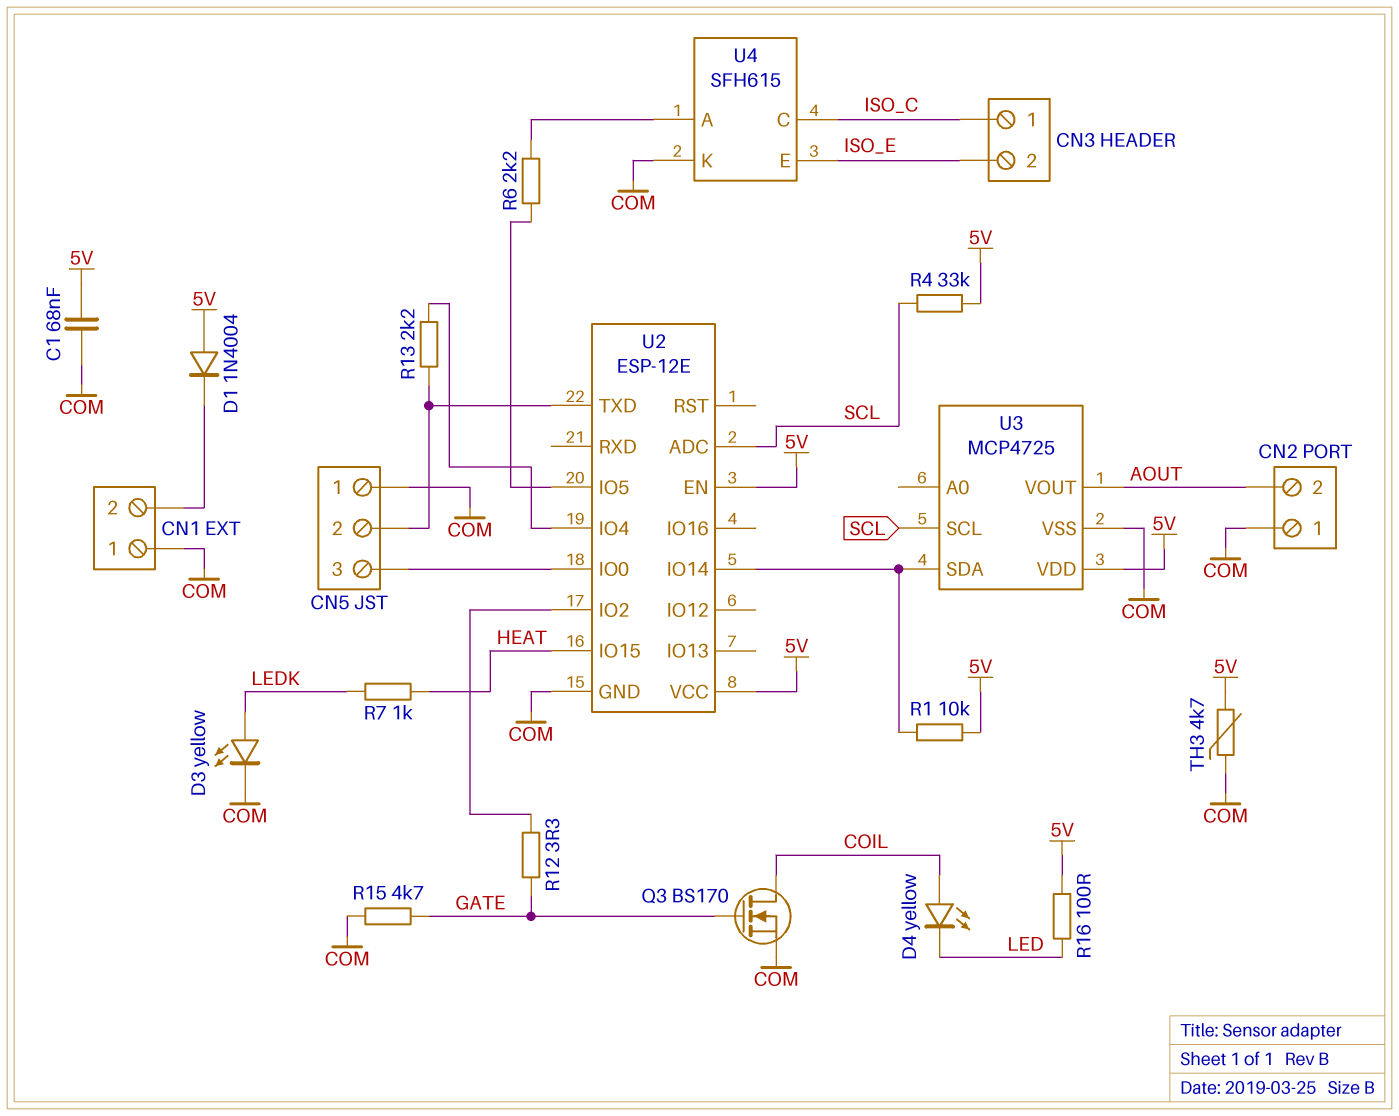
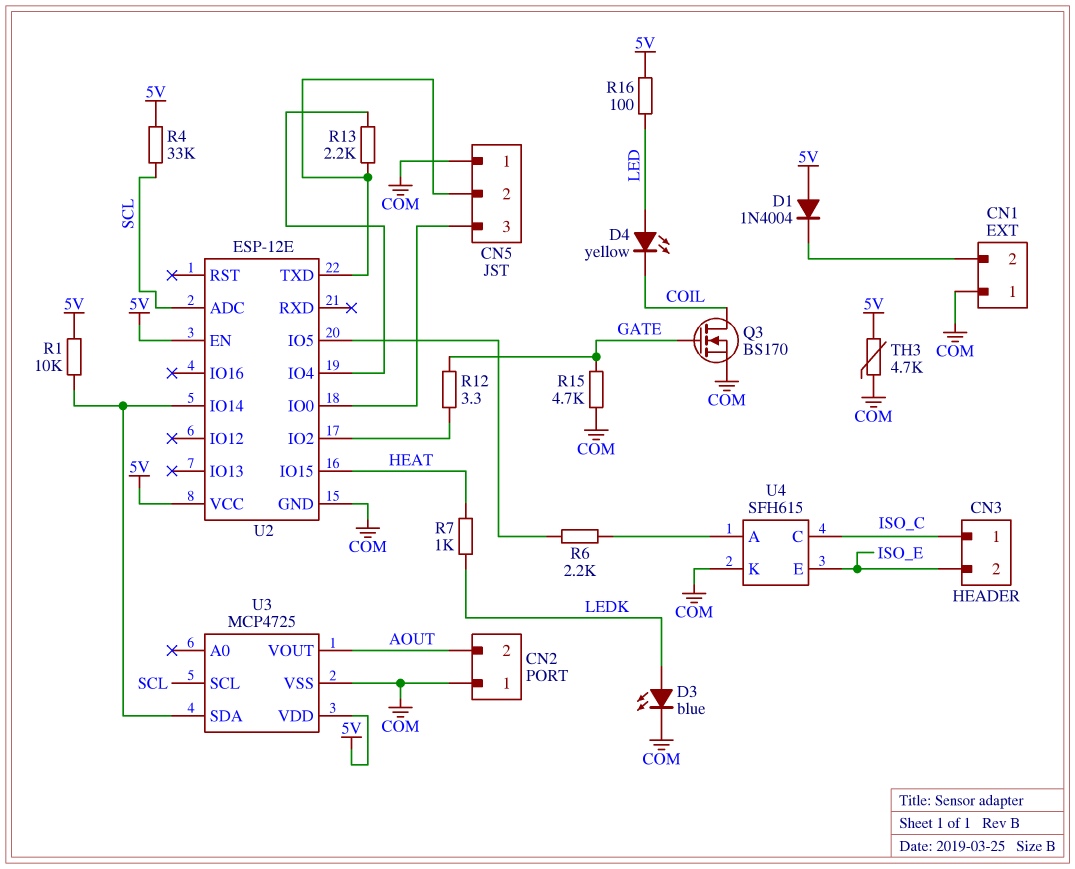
C1: 68nF (5V, COM) -> none
D3: LED yellow (A LEDK, K COM) -> LED blue (A LEDK, K COM)
D4: LED yellow (A COIL, K LED) -> LED yellow (A LED, K COIL)

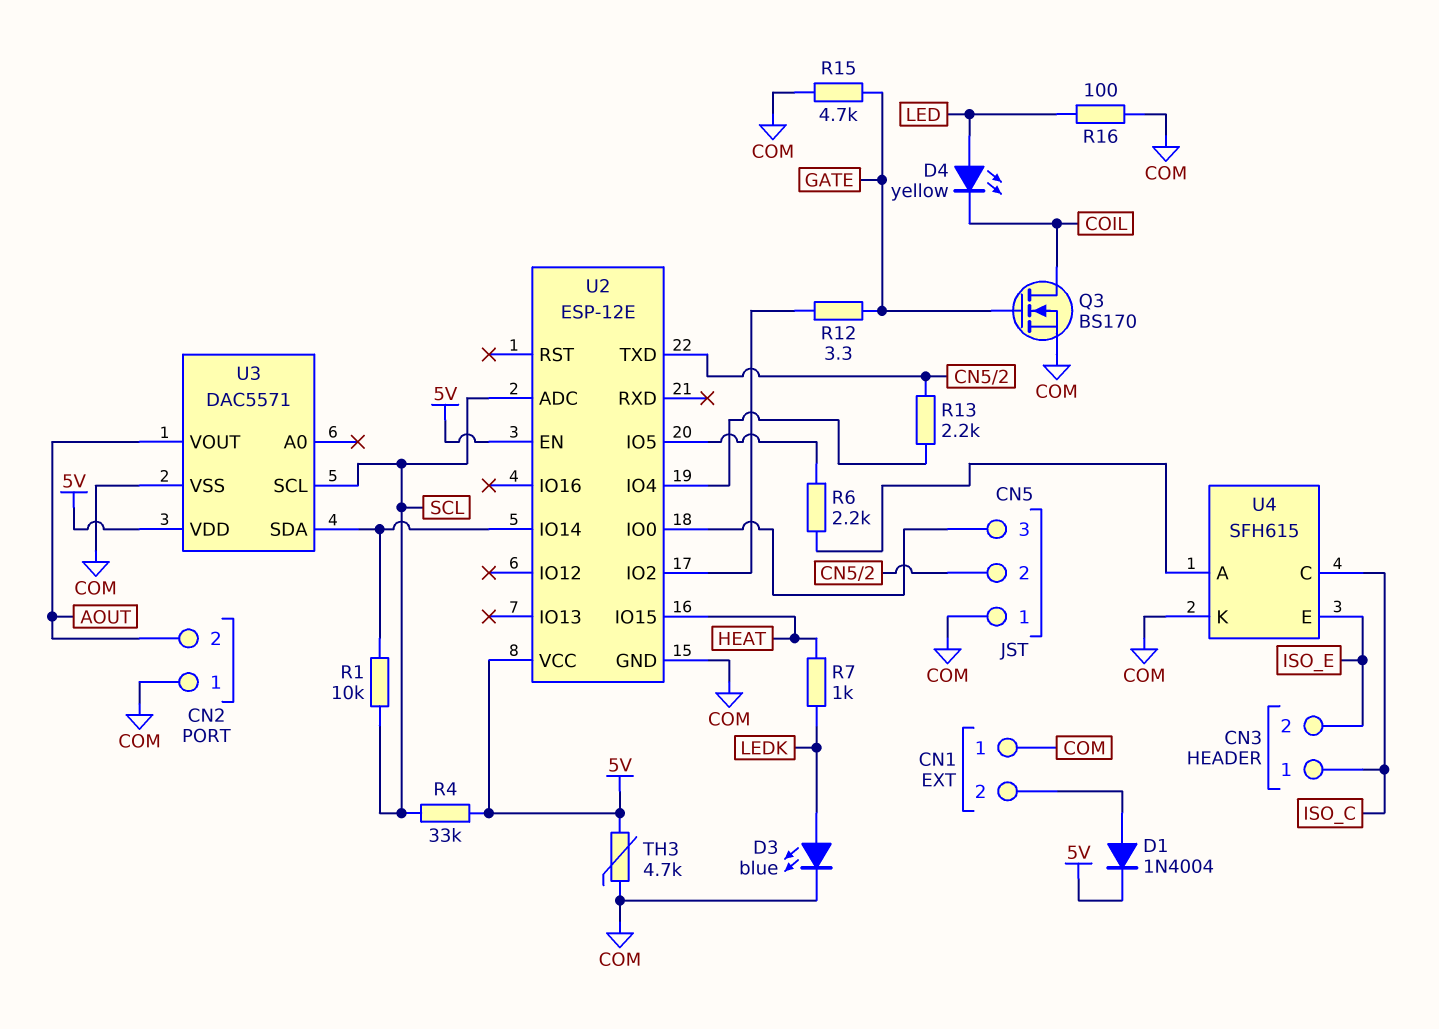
D1: diode 1N4004 (A 5V, K CN1/2) -> diode 1N4004 (A CN1/2, K 5V)
R1: 10k (5V, U2/IO14) -> 10k (SCL, U2/IO14)
R16: 100 (5V, LED) -> 100 (COM, LED)
U3: MCP4725 -> DAC5571

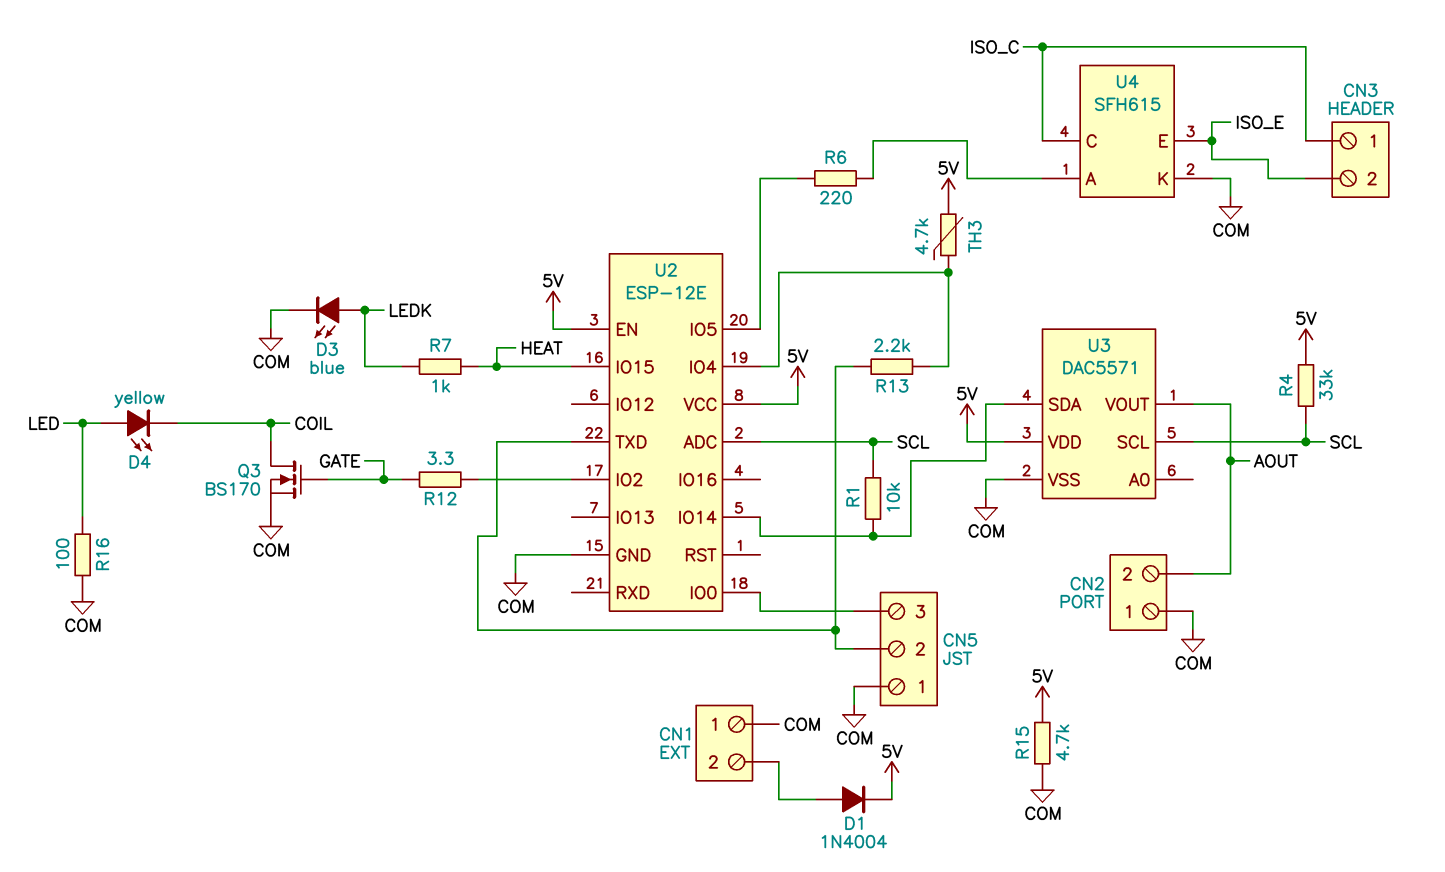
R6: 2.2k (U2/IO5, U4/A) -> 220 (U2/IO5, U4/A)
R15: 4.7k (COM, GATE) -> 4.7k (5V, COM)
TH3: 4.7k (5V, COM) -> 4.7k (5V, U2/IO4)

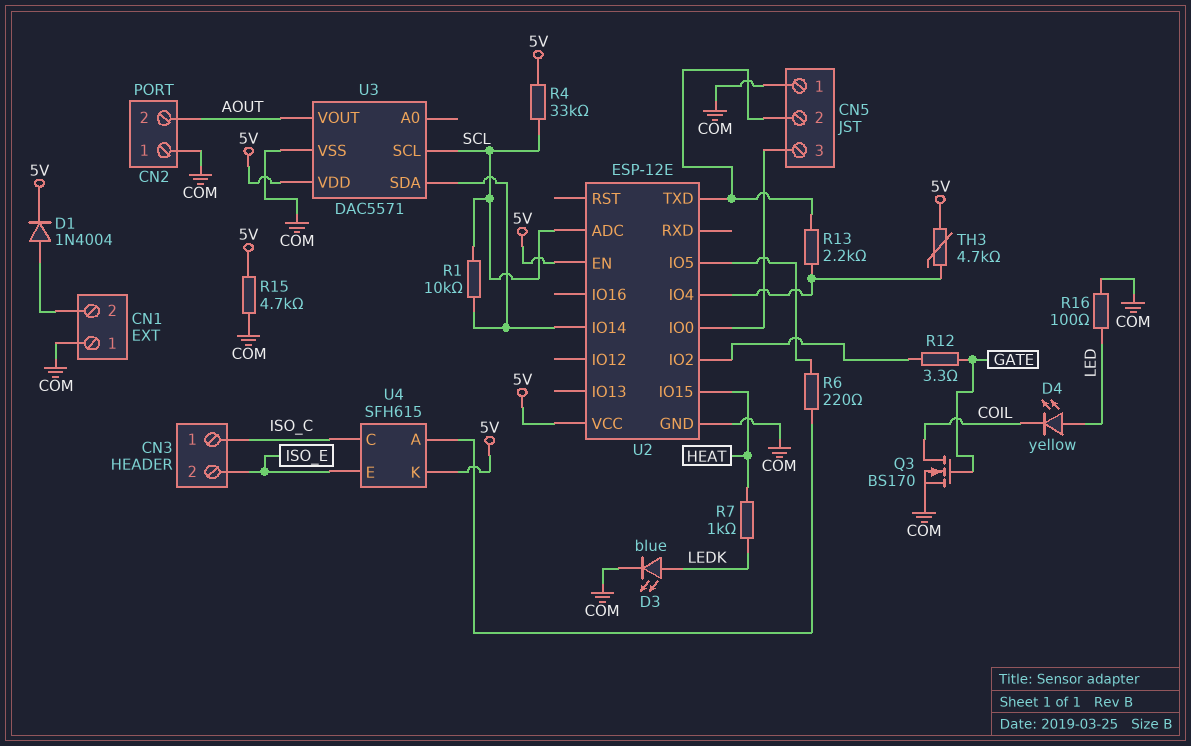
U4 pin K: COM -> 5V

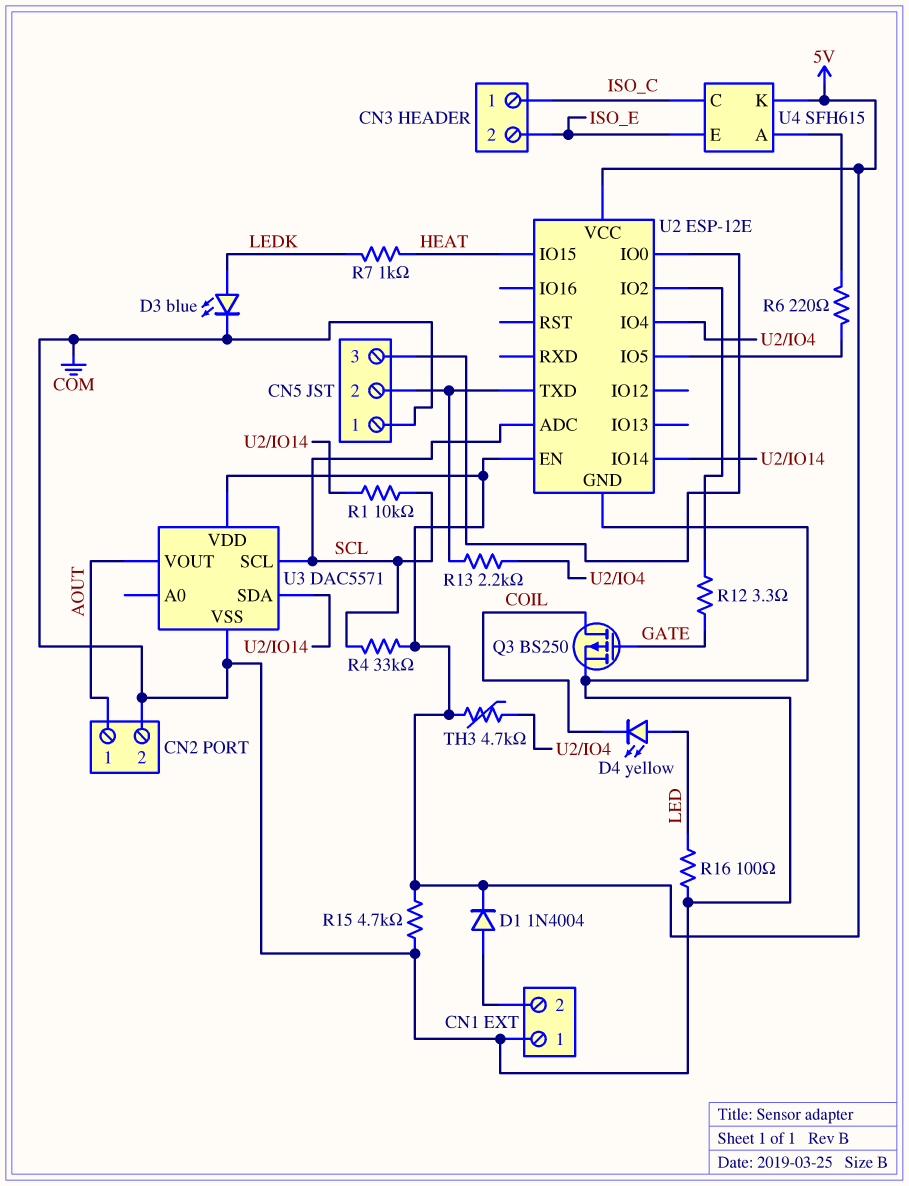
CN2 pin 1: COM -> AOUT
CN2 pin 2: AOUT -> COM
Q3: NMOS BS170 (G GATE, D COIL, S COM) -> PMOS BS250 (G GATE, D COIL, S COM)

